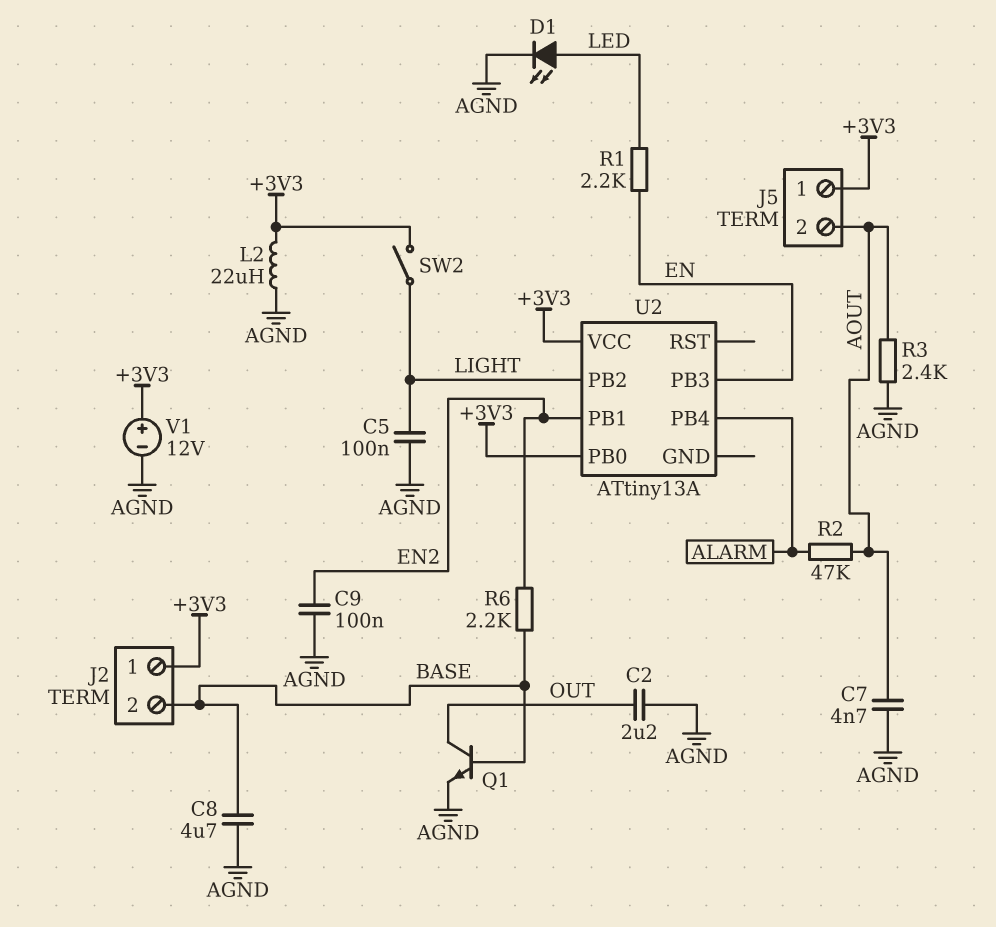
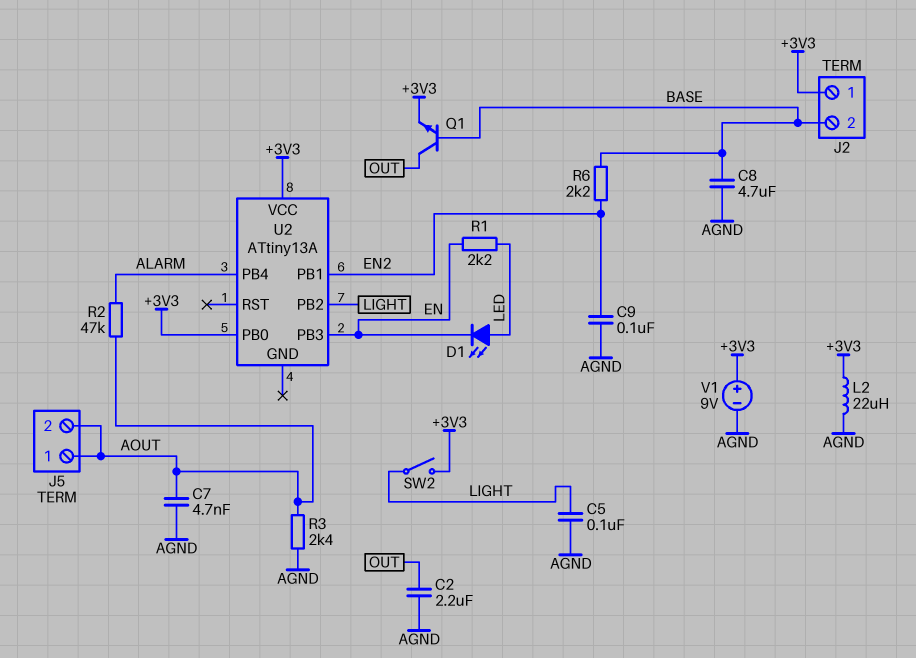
D1: LED (A LED, K AGND) -> LED (A LED, K EN)
J5 pin 1: +3V3 -> AOUT
Q1: NPN (B BASE, C OUT, E AGND) -> NPN (B BASE, C OUT, E +3V3)
V1: 12V (plus +3V3, minus AGND) -> 9V (plus +3V3, minus AGND)

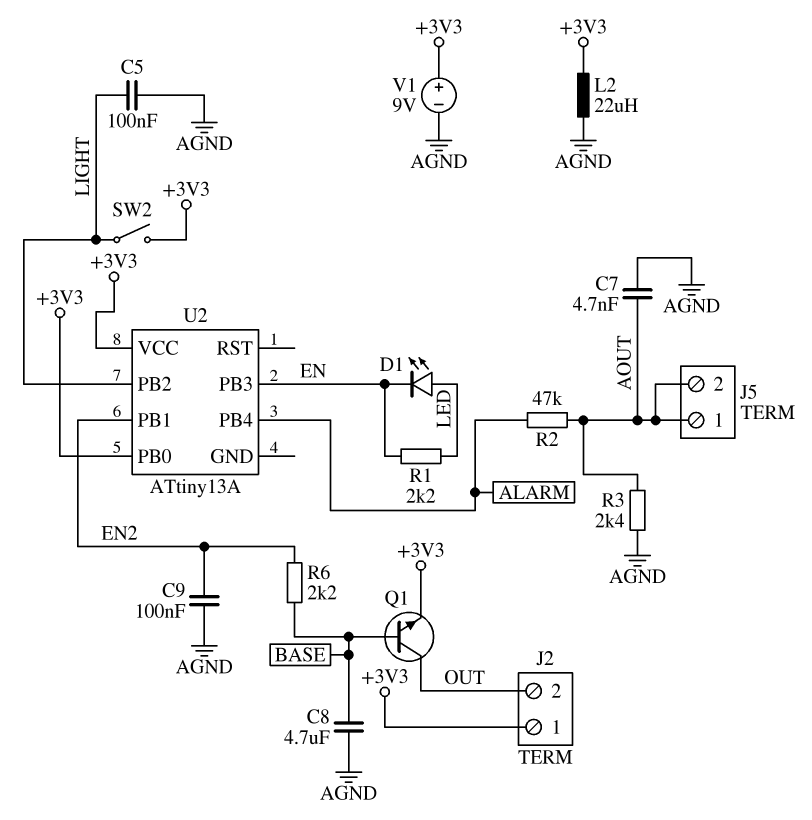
C2: 2.2uF (AGND, OUT) -> none
J2 pin 2: BASE -> OUT

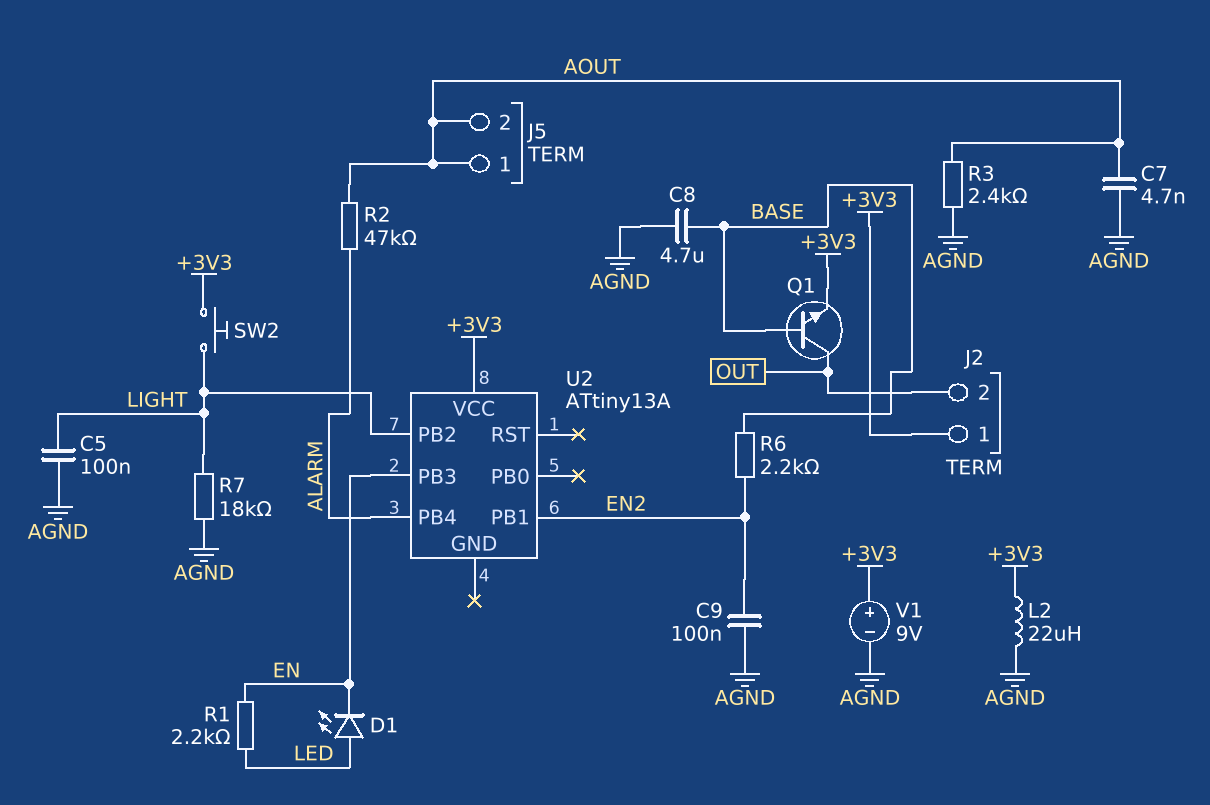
R7: none -> 18k (AGND, LIGHT)
SW2: switch (+3V3, LIGHT) -> button (+3V3, LIGHT)
U2 pin PB0: +3V3 -> none

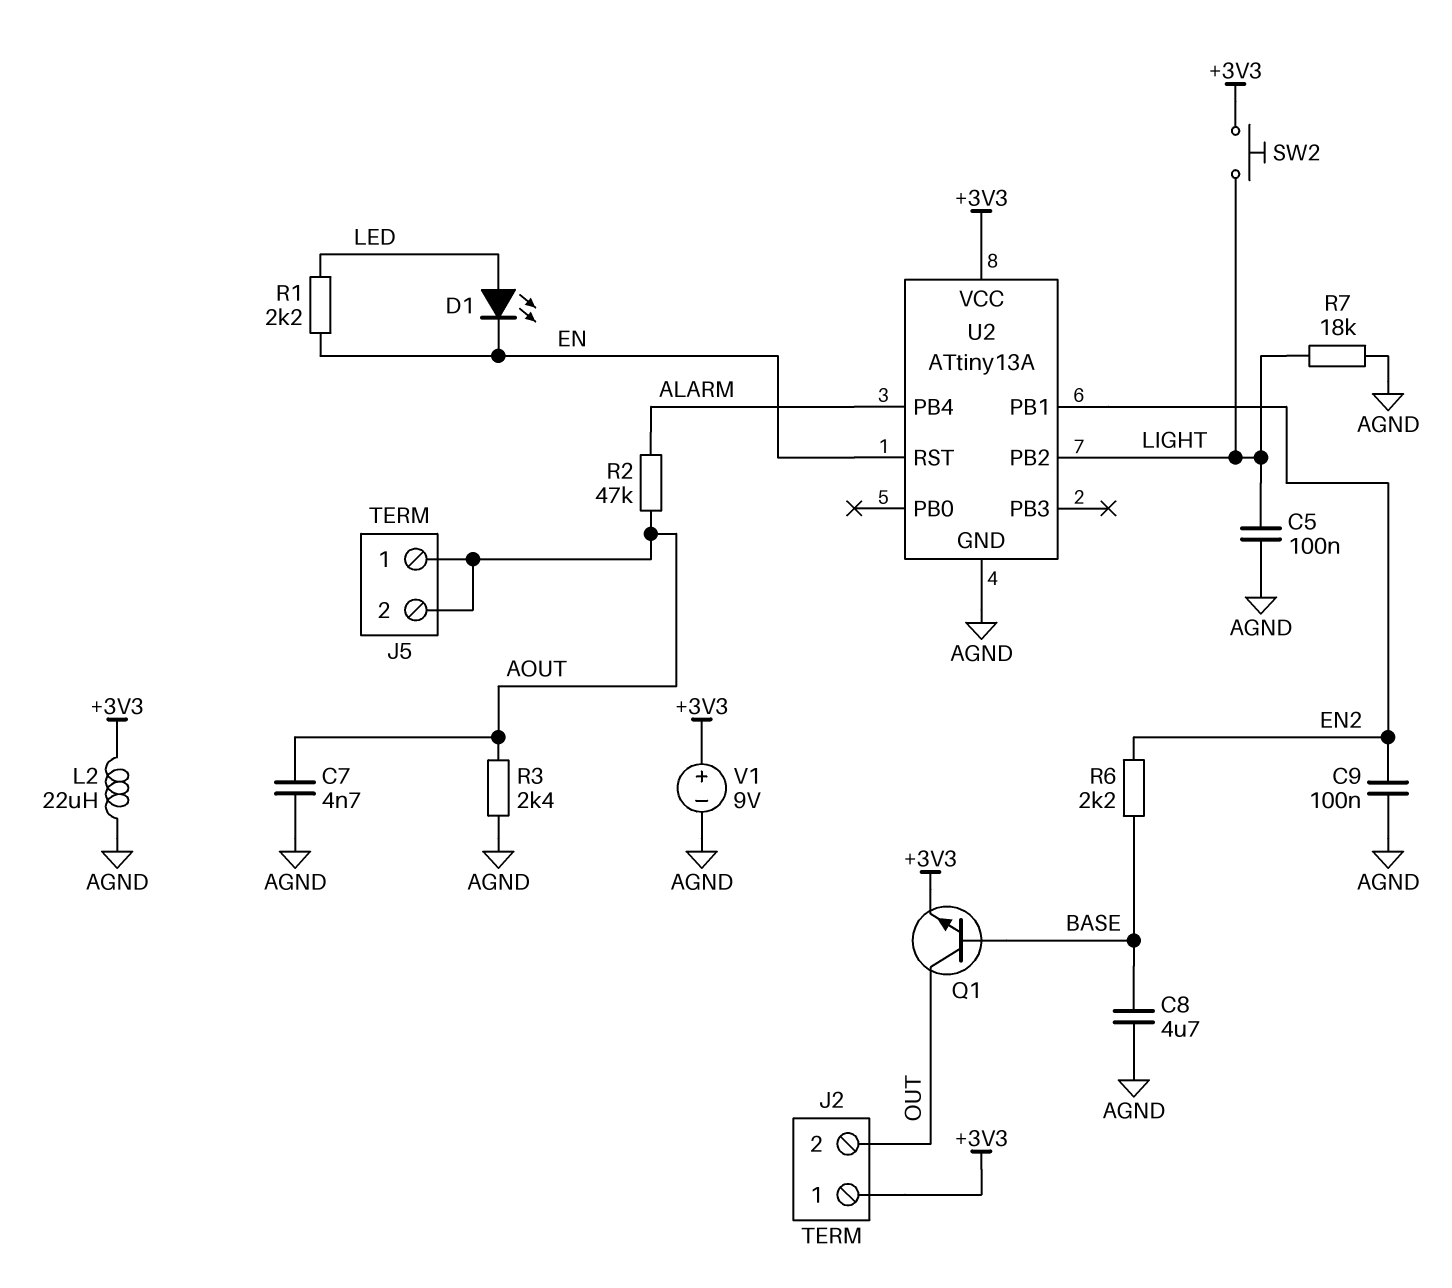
U2 pin GND: none -> AGND
U2 pin PB3: EN -> none
U2 pin RST: none -> EN

